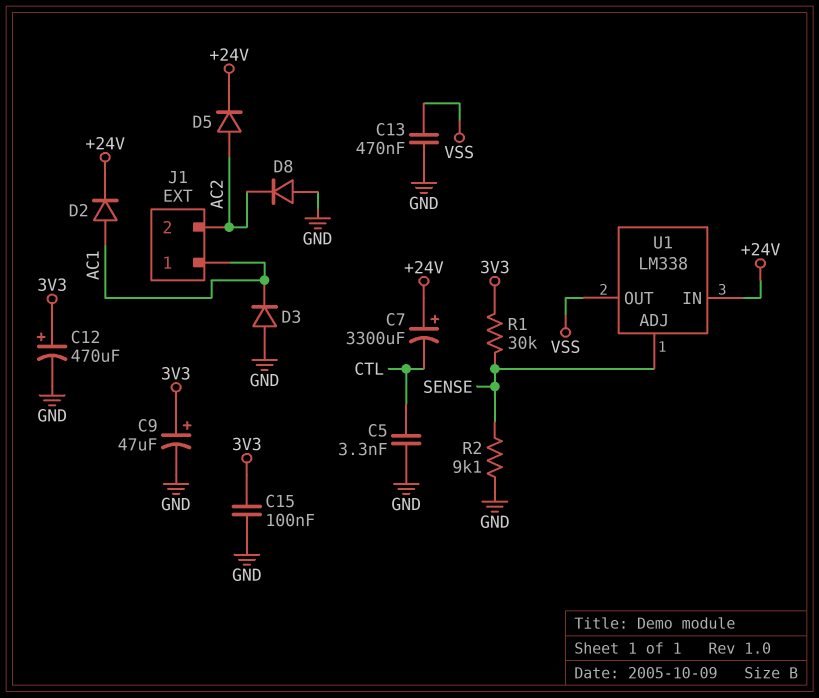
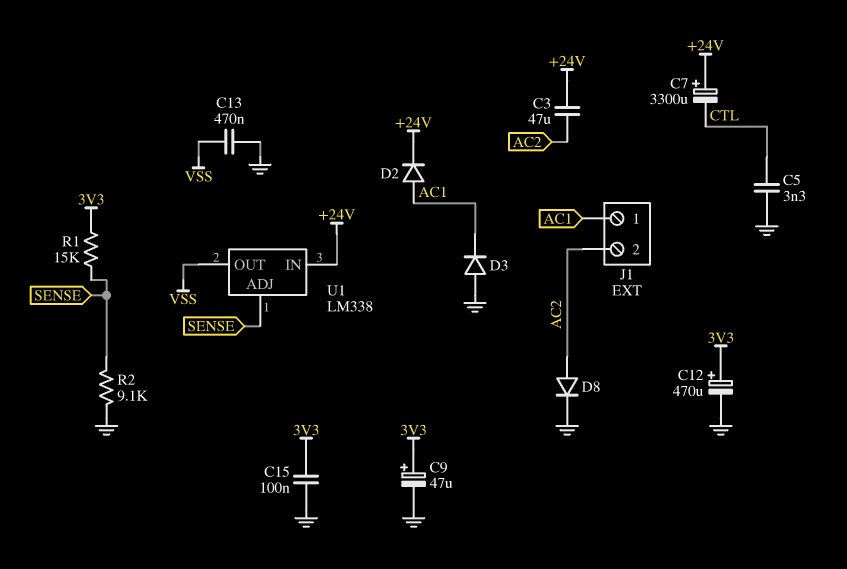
C3: none -> 47uF (+24V, AC2)
D5: diode (A AC2, K +24V) -> none
D8: diode (A GND, K AC2) -> diode (A AC2, K GND)
R1: 30k (3V3, SENSE) -> 15k (3V3, SENSE)

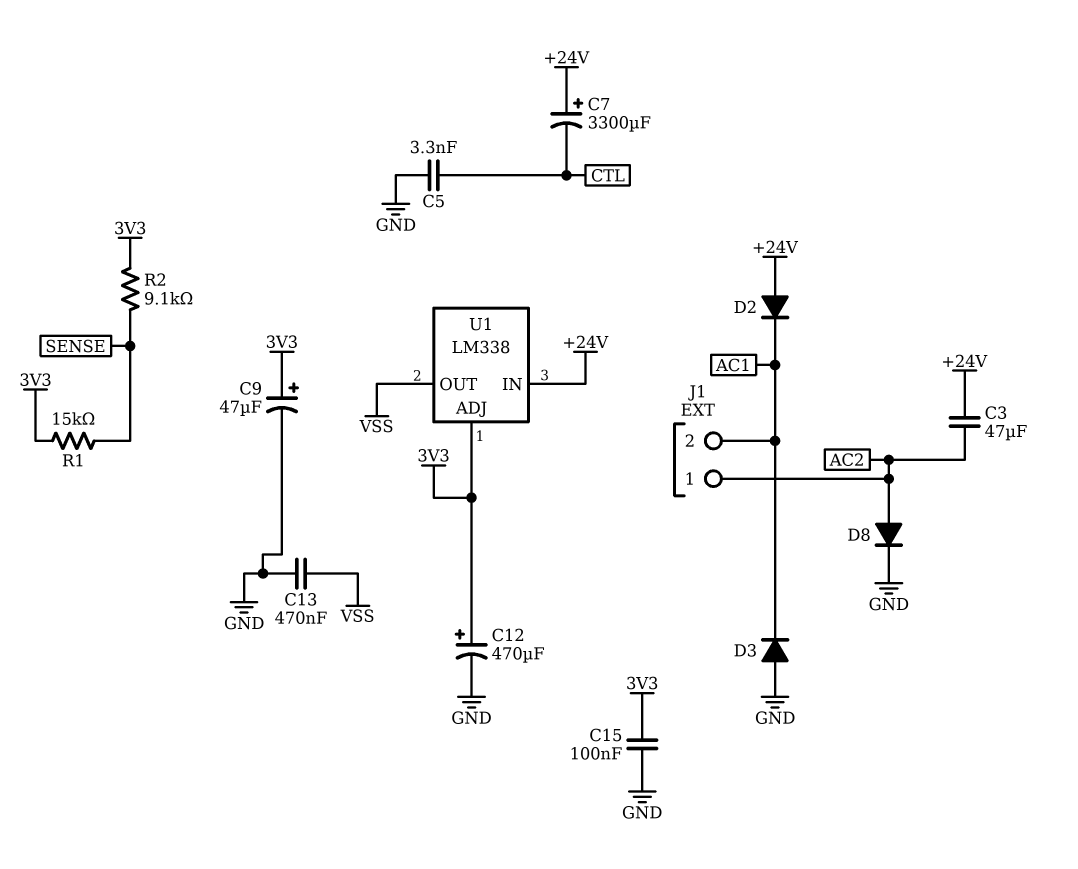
D2: diode (A AC1, K +24V) -> diode (A +24V, K AC1)
J1 pin 1: AC1 -> AC2
J1 pin 2: AC2 -> AC1
R2: 9.1k (GND, SENSE) -> 9.1k (3V3, SENSE)
U1 pin ADJ: SENSE -> 3V3

